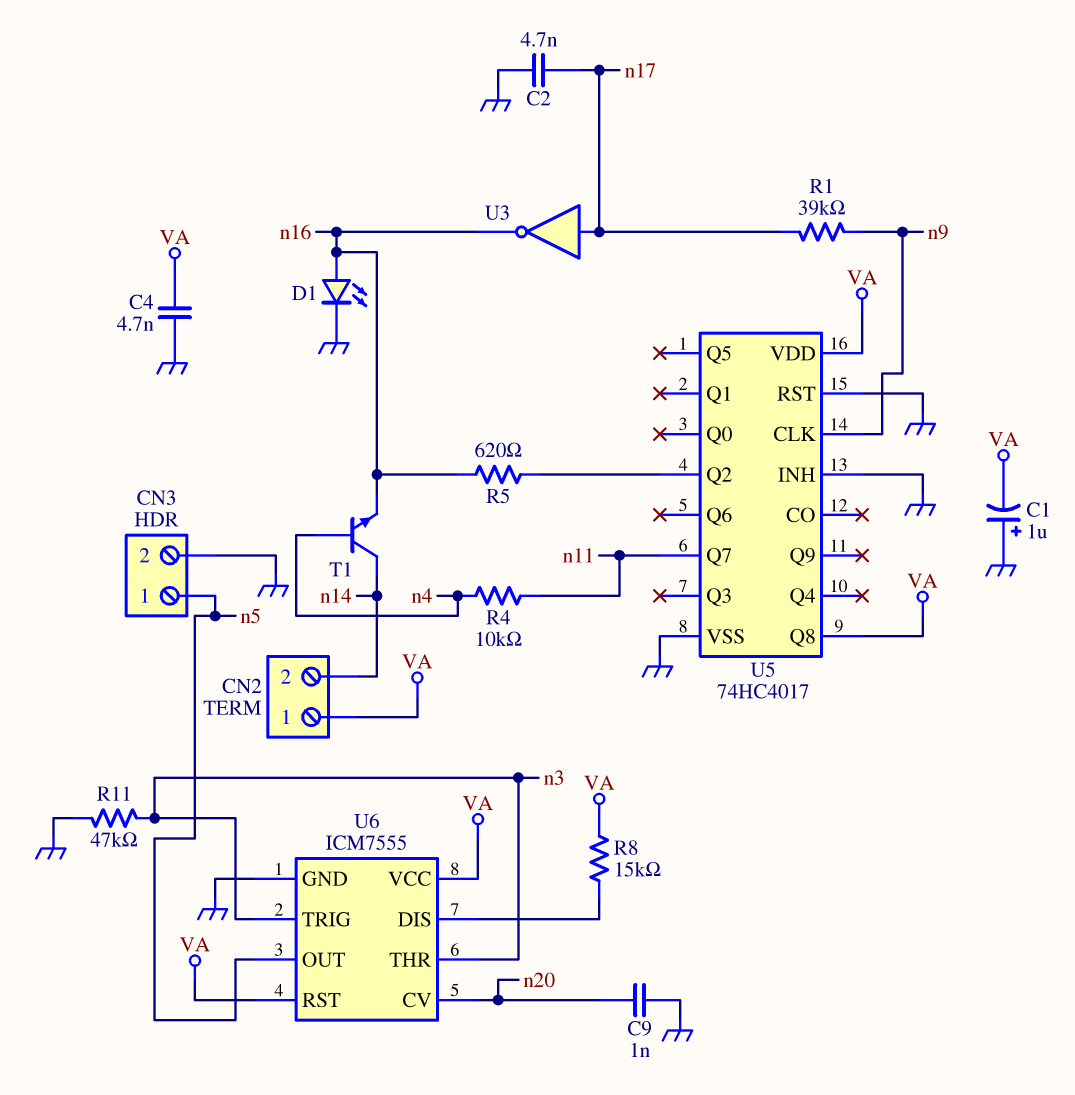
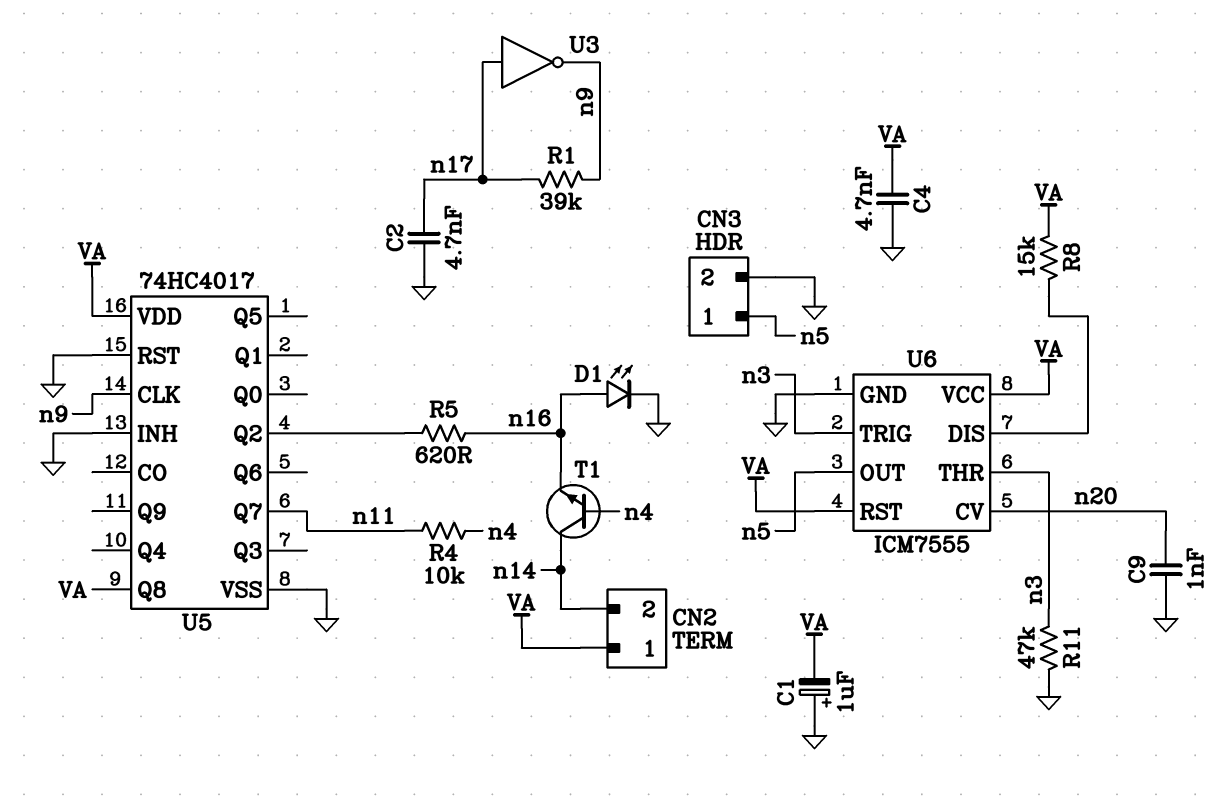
U3: NOT (in n17, out n16) -> NOT (in n17, out n9)

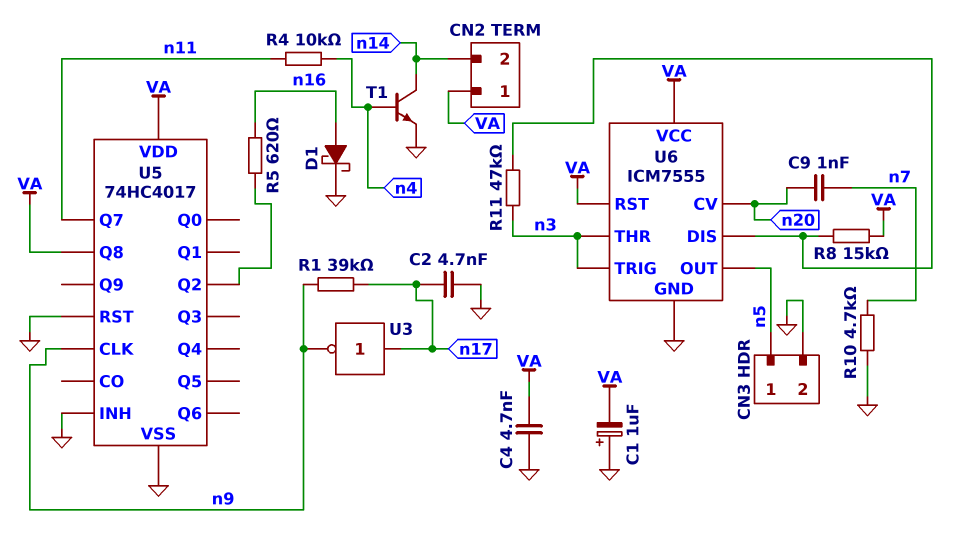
C9: 1nF (GND, n20) -> 1nF (n7, n20)
D1: LED (A n16, K GND) -> schottky (A n16, K GND)
R10: none -> 4.7k (GND, n7)
R11: 47k (GND, n3) -> 47k (U6/DIS, n3)
T1: NPN (B n4, C n14, E n16) -> NPN (B n4, C n14, E GND)

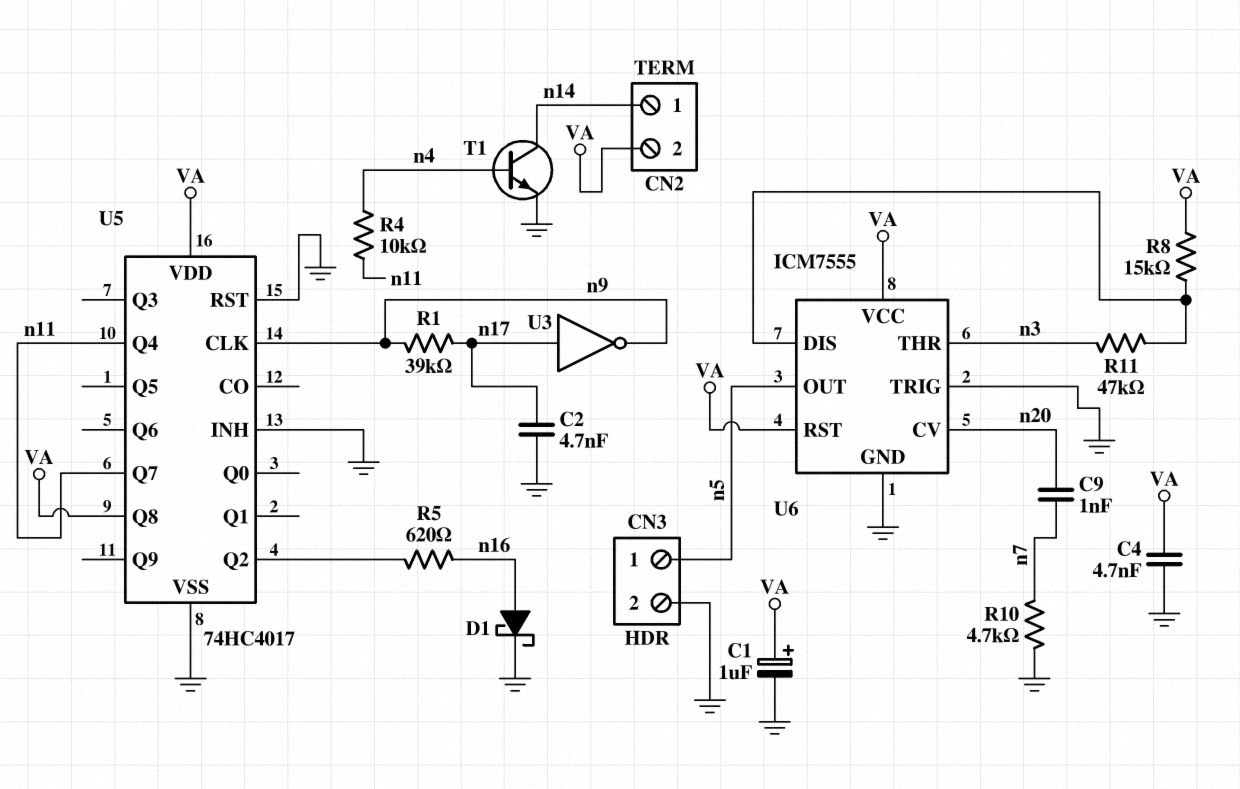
C1: 1uF (plus GND, minus VA) -> 1uF (plus VA, minus GND)
CN2 pin 1: VA -> n14
CN2 pin 2: n14 -> VA
U5 pin Q4: none -> n11
U6 pin TRIG: n3 -> GND

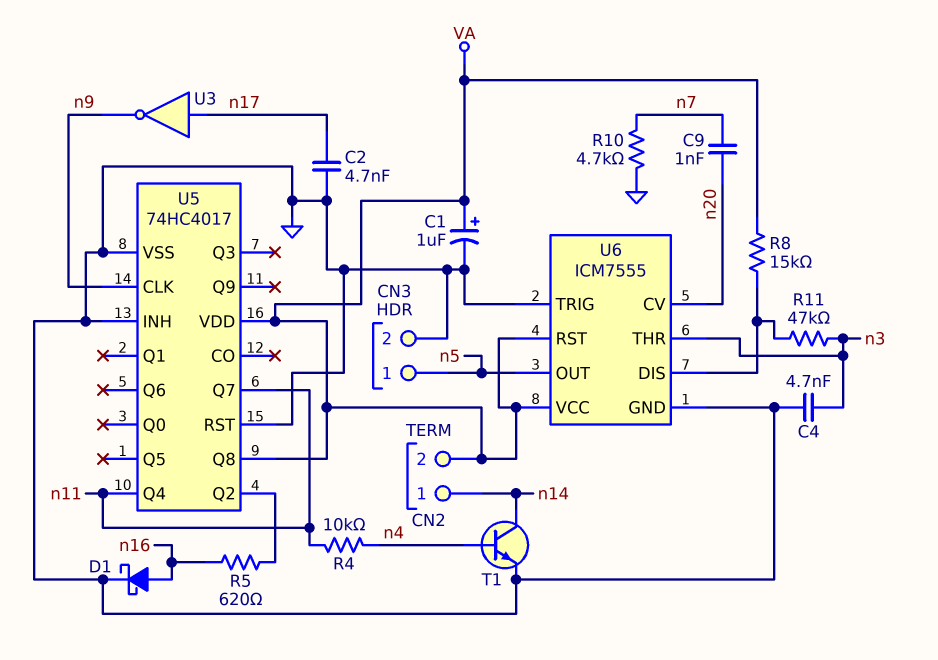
C4: 4.7nF (GND, VA) -> 4.7nF (GND, n3)
R1: 39k (n9, n17) -> none

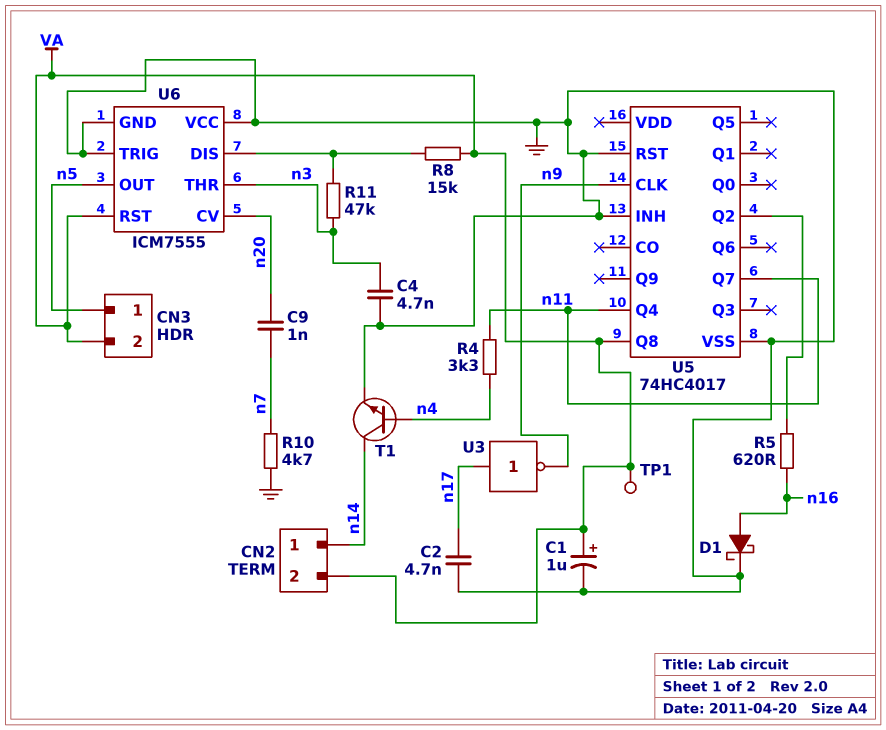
CN3 pin 2: GND -> VA
R4: 10k (n4, n11) -> 3.3k (n4, n11)
TP1: none -> test point (VA)
U5 pin VDD: VA -> none
U6 pin VCC: VA -> GND

